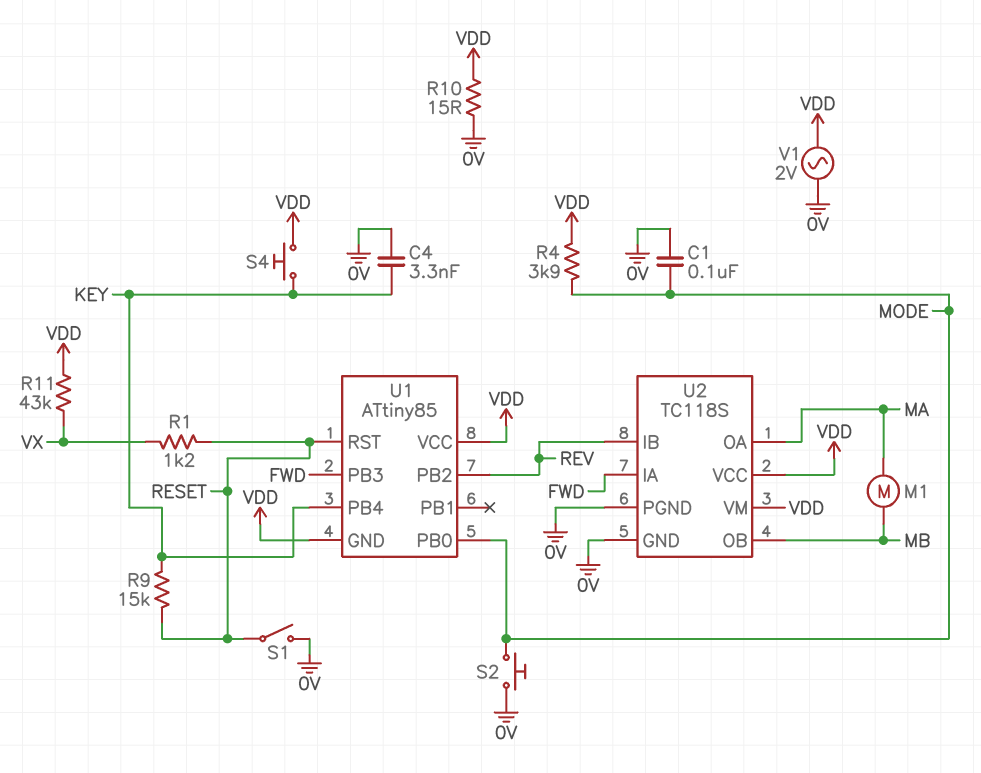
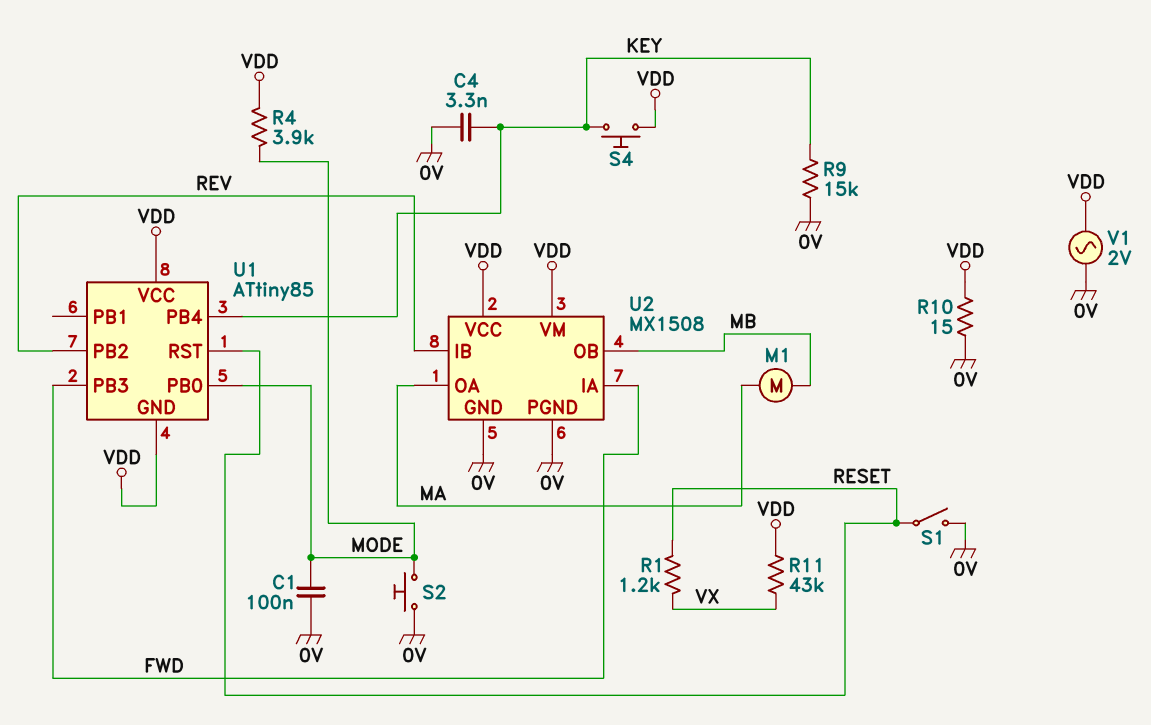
R9: 15k (KEY, RESET) -> 15k (0V, KEY)
U2: TC118S -> MX1508

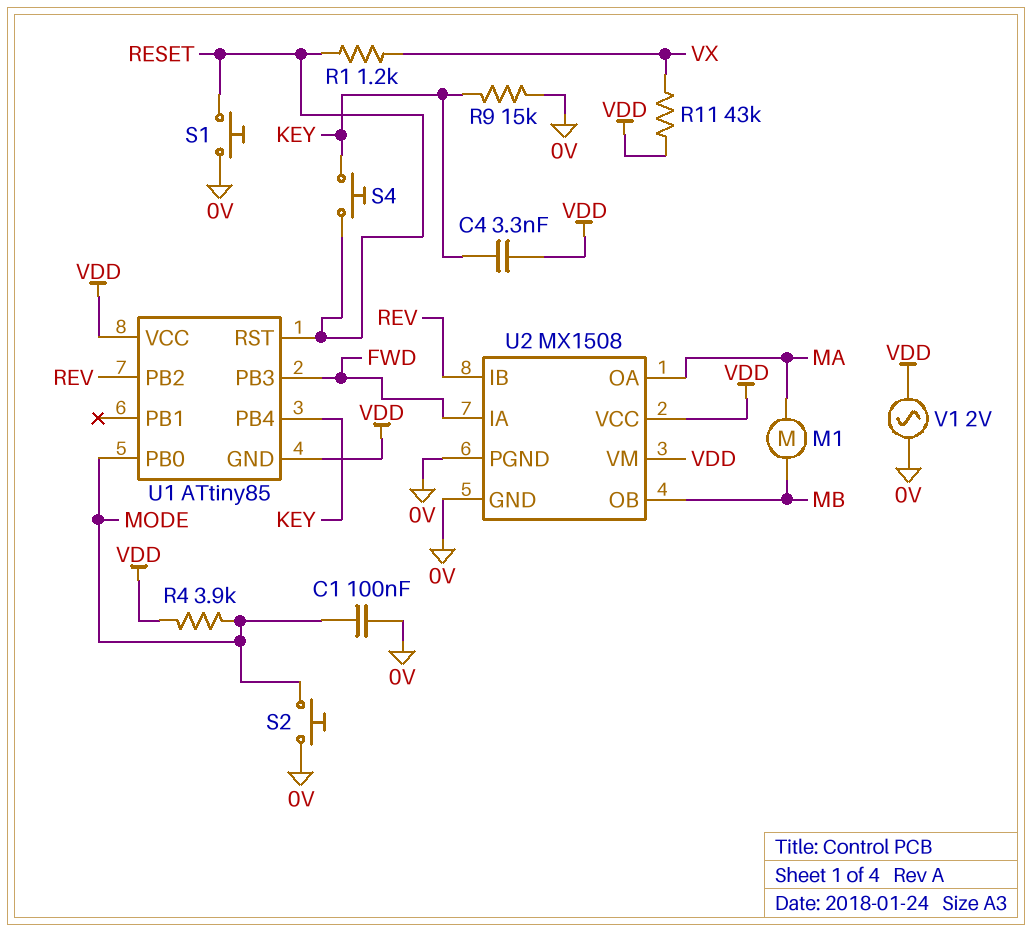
C4: 3.3nF (0V, KEY) -> 3.3nF (KEY, VDD)
R10: 15 (0V, VDD) -> none
S1: switch (0V, RESET) -> button (0V, RESET)
S4: button (KEY, VDD) -> button (KEY, RESET)

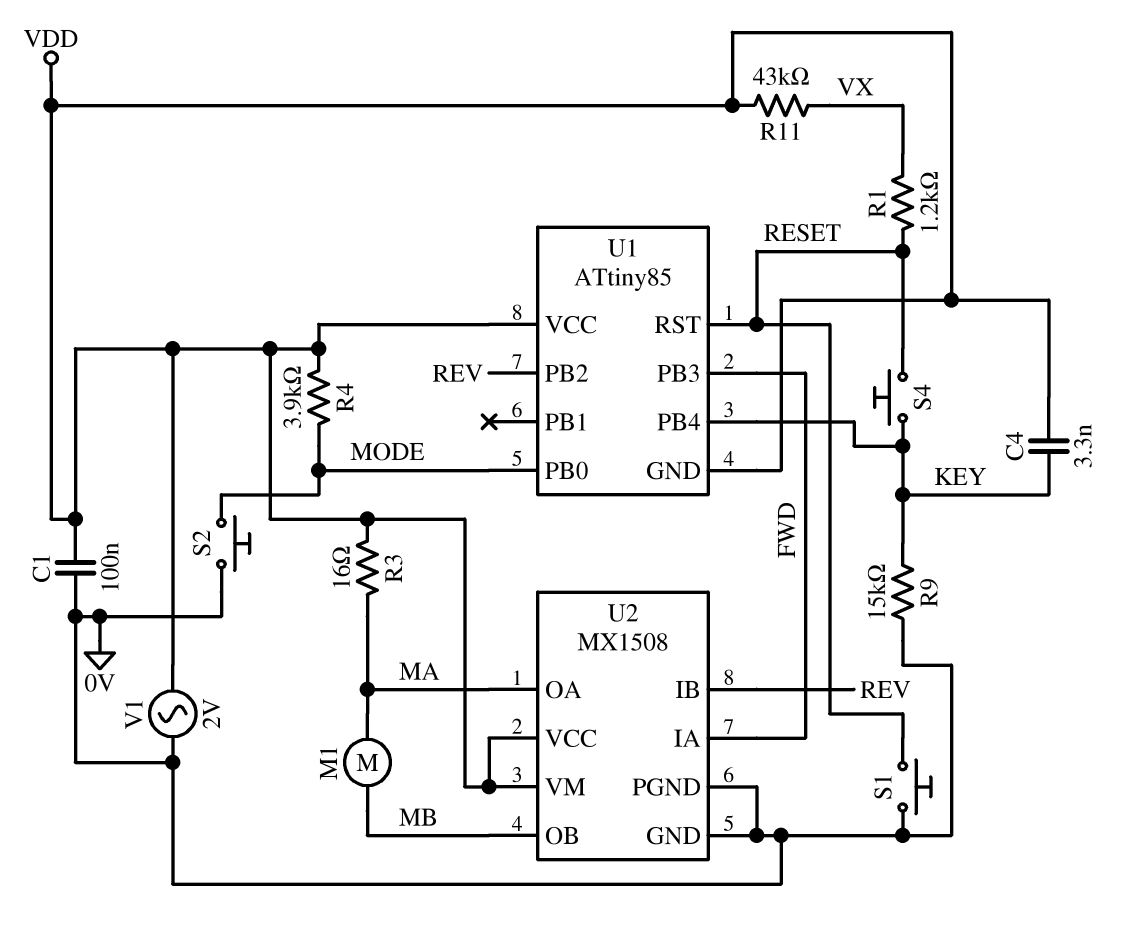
C1: 100nF (0V, MODE) -> 100nF (0V, VDD)
R3: none -> 16 (MA, VDD)

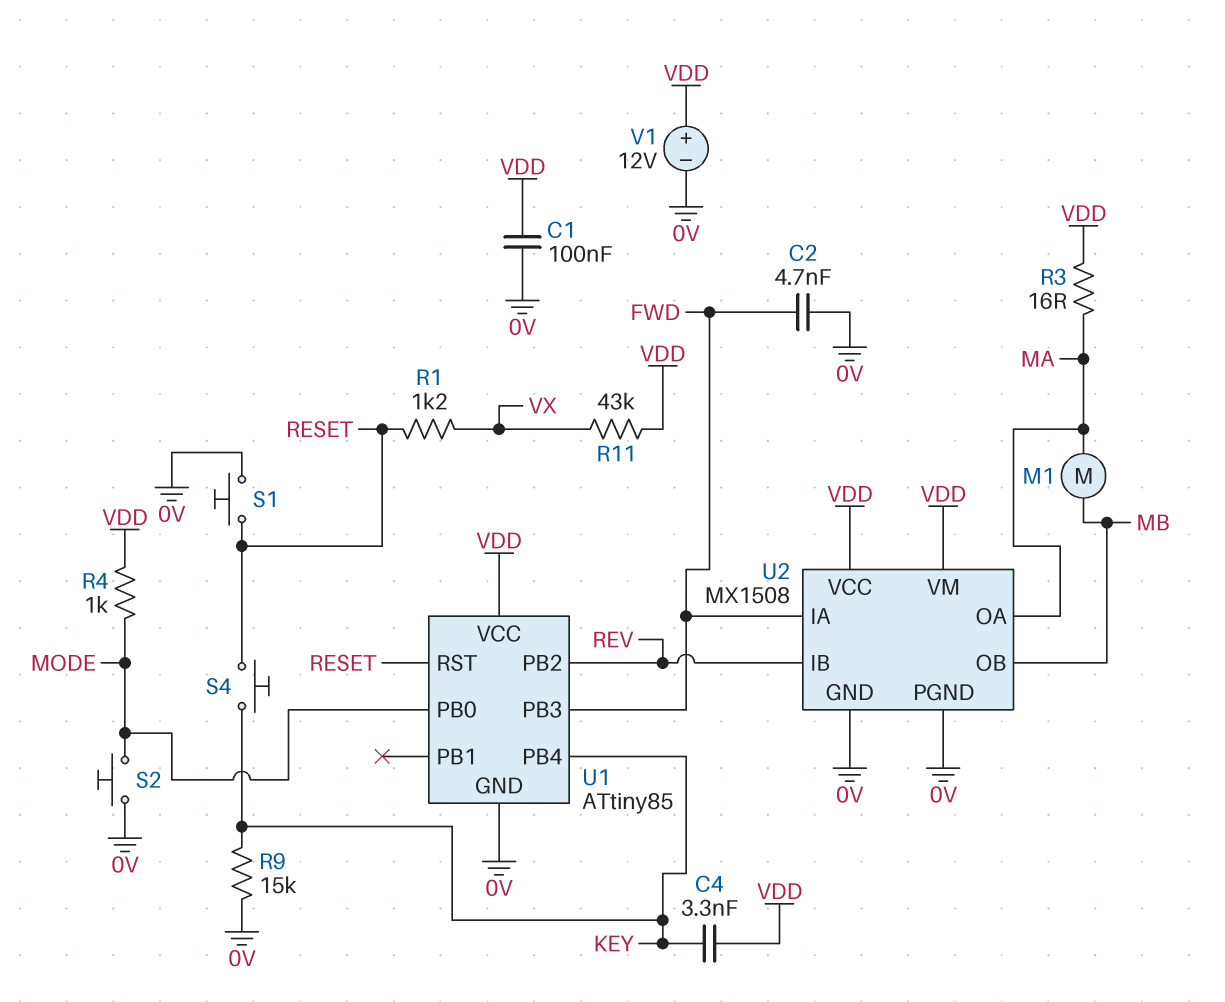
C2: none -> 4.7nF (0V, FWD)
R4: 3.9k (MODE, VDD) -> 1k (MODE, VDD)
U1 pin GND: VDD -> 0V
V1: AC 2V (0V, VDD) -> 12V (plus VDD, minus 0V)

